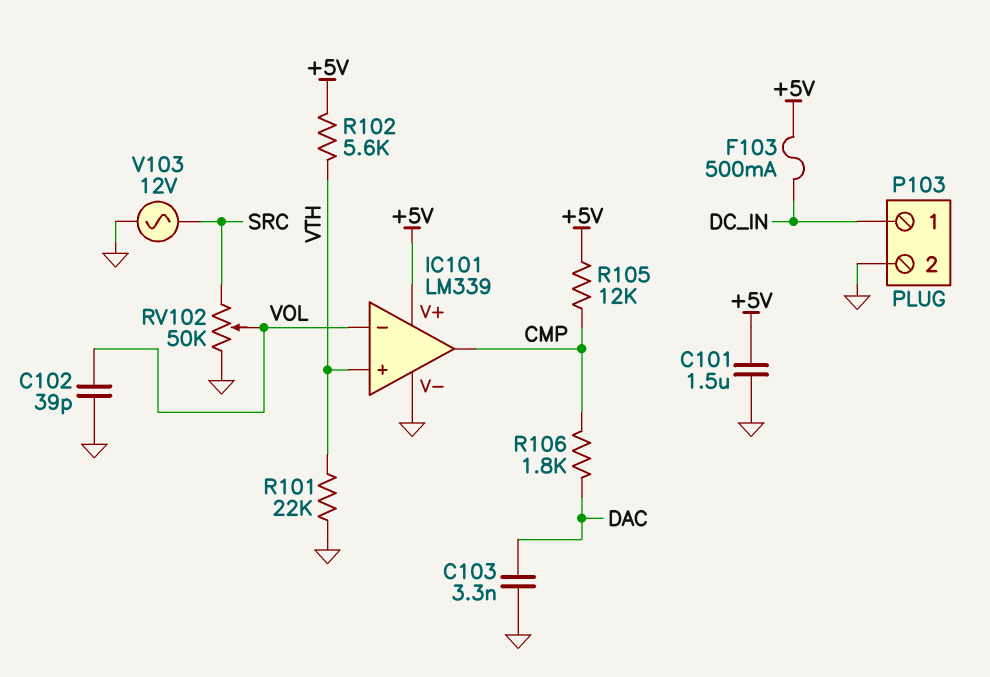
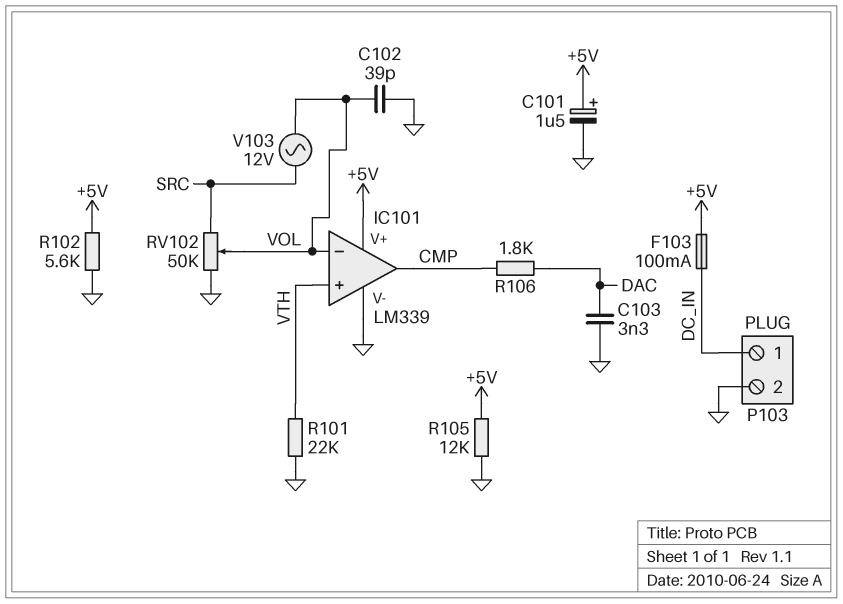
C101: 1.5uF (+5V, GND) -> 1.5uF (plus +5V, minus GND)
F103: 500mA (+5V, DC_IN) -> 100mA (+5V, DC_IN)
R102: 5.6k (+5V, VTH) -> 5.6k (+5V, GND)
R105: 12k (+5V, CMP) -> 12k (+5V, GND)
V103: AC 12V (GND, SRC) -> AC 12V (SRC, VOL)

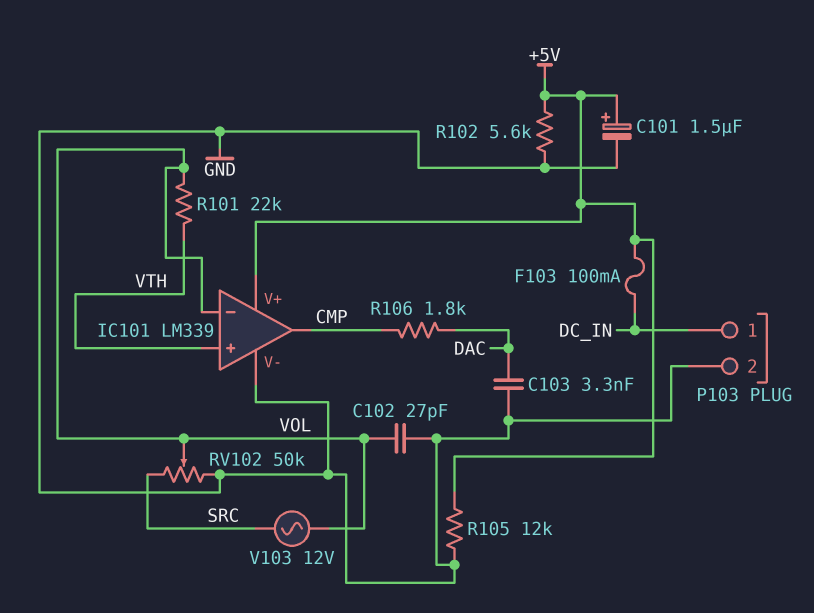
C102: 39pF (GND, VOL) -> 27pF (GND, VOL)
R101: 22k (GND, VTH) -> 22k (VOL, VTH)

